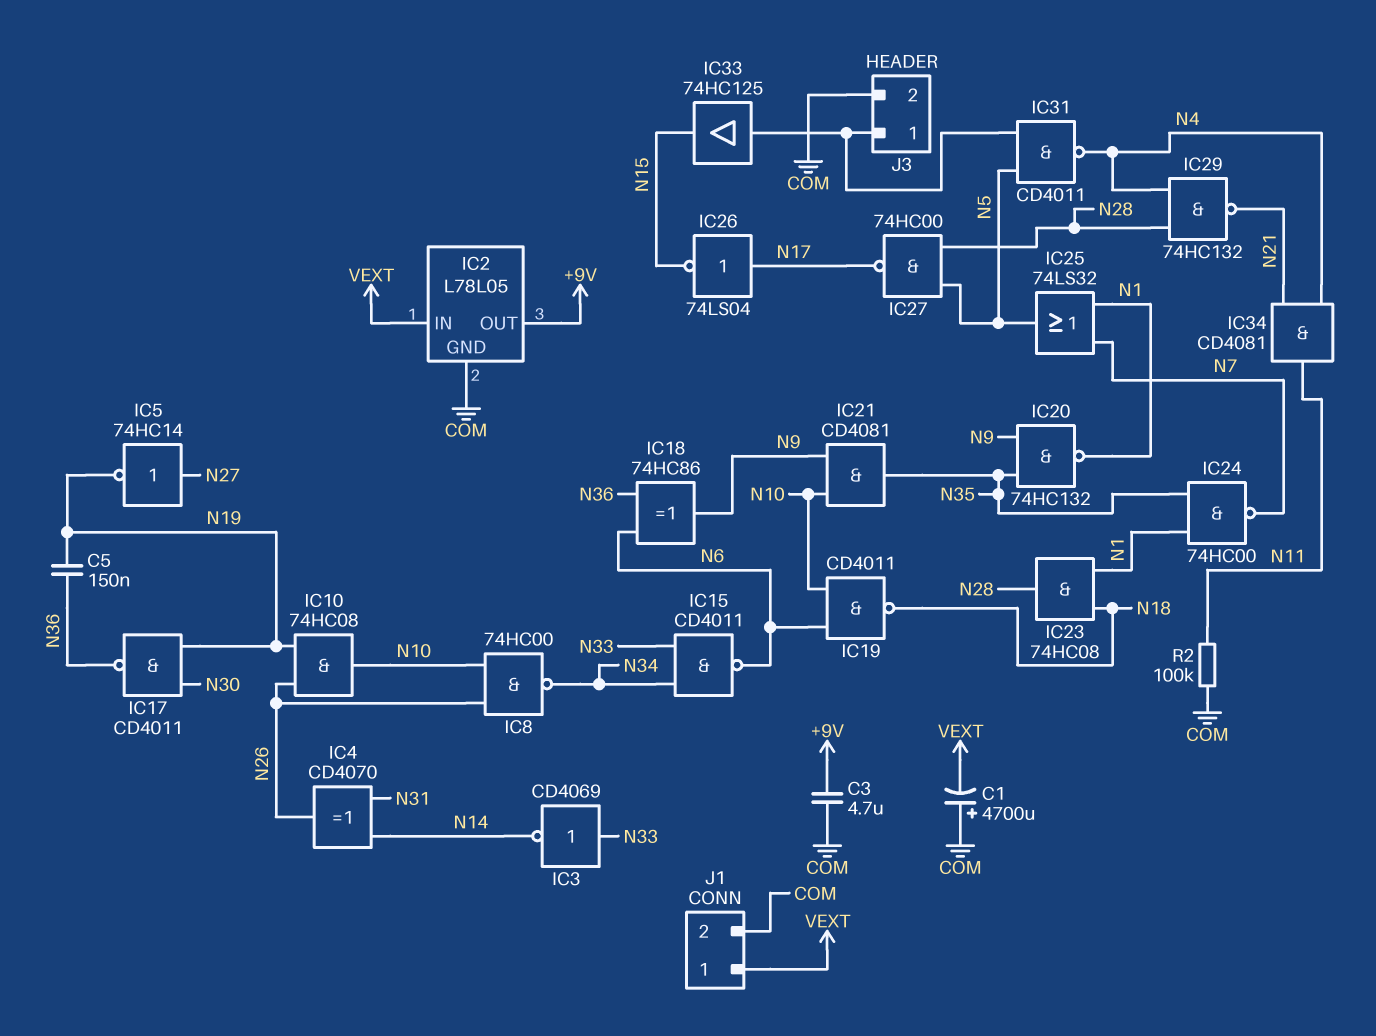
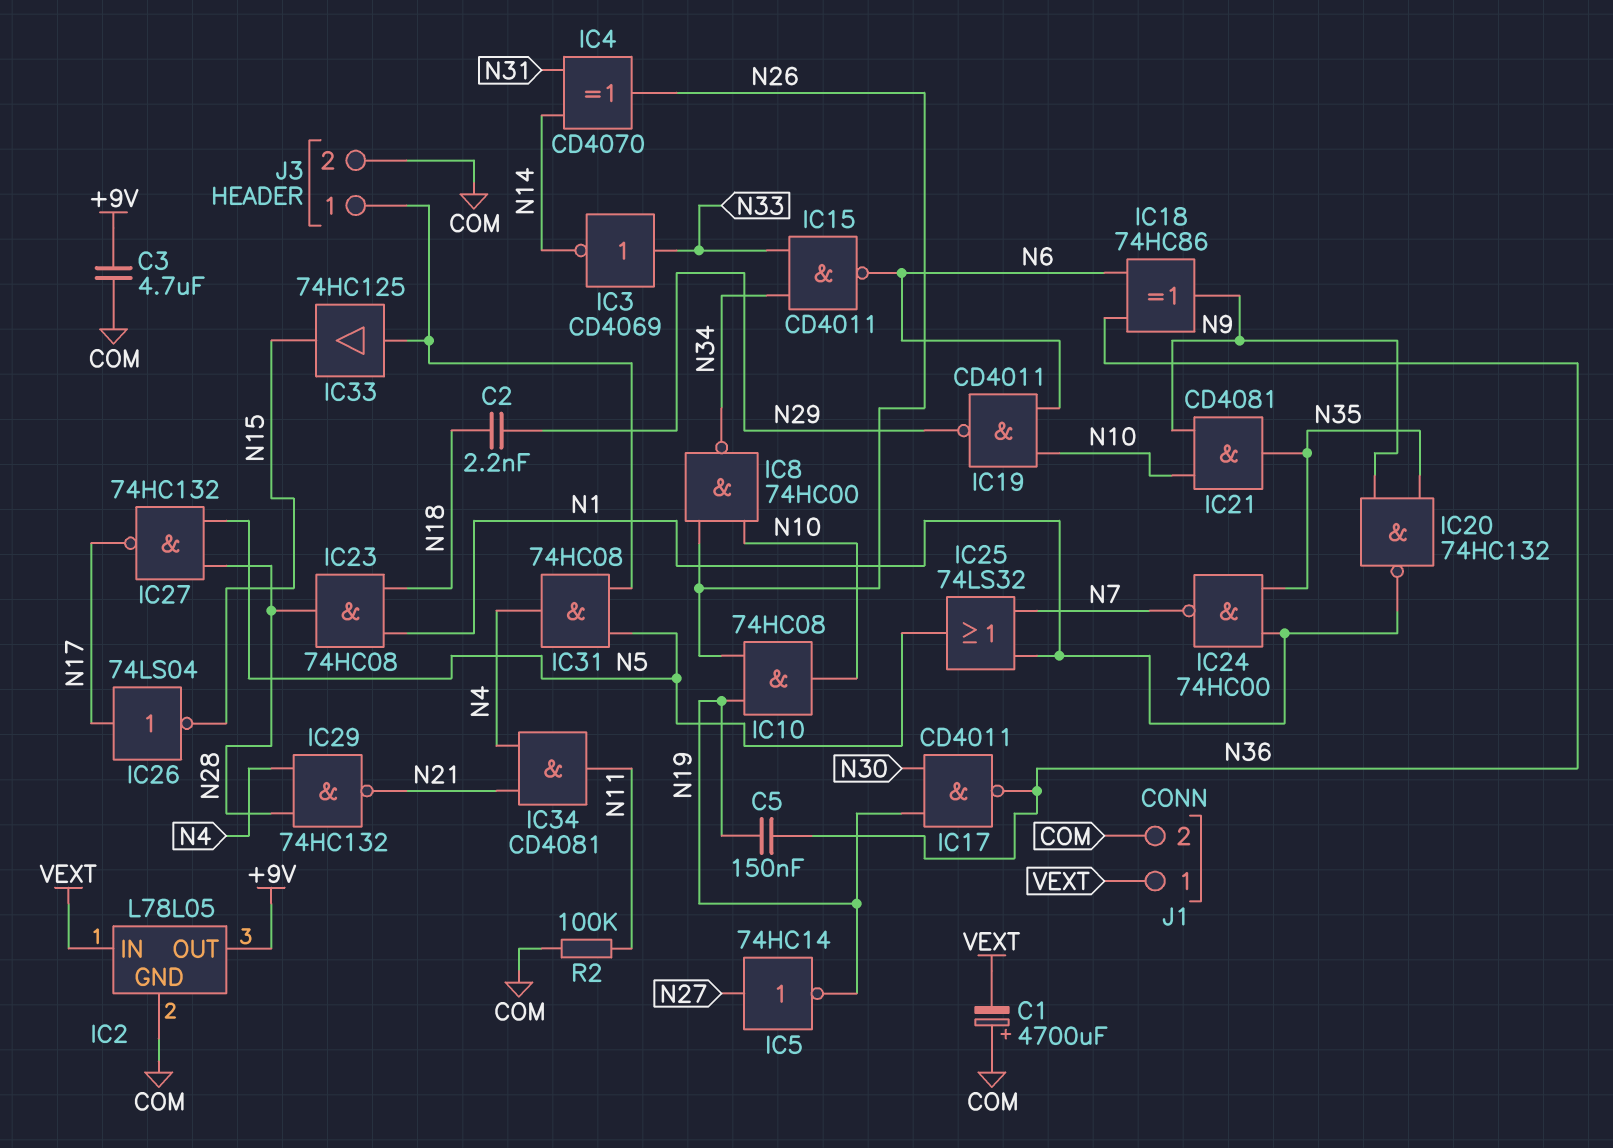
C2: none -> 2.2nF (N18, N29)
IC19: NAND CD4011 (in N6, in N10, out N18) -> NAND CD4011 (in N6, in N10, out N29)
IC27: NAND 74HC00 (in N5, in N28, out N17) -> NAND 74HC132 (in N5, in N28, out N17)
IC31: NAND CD4011 (in J3/1, in N5, out N4) -> AND 74HC08 (in J3/1, in N5, out N4)

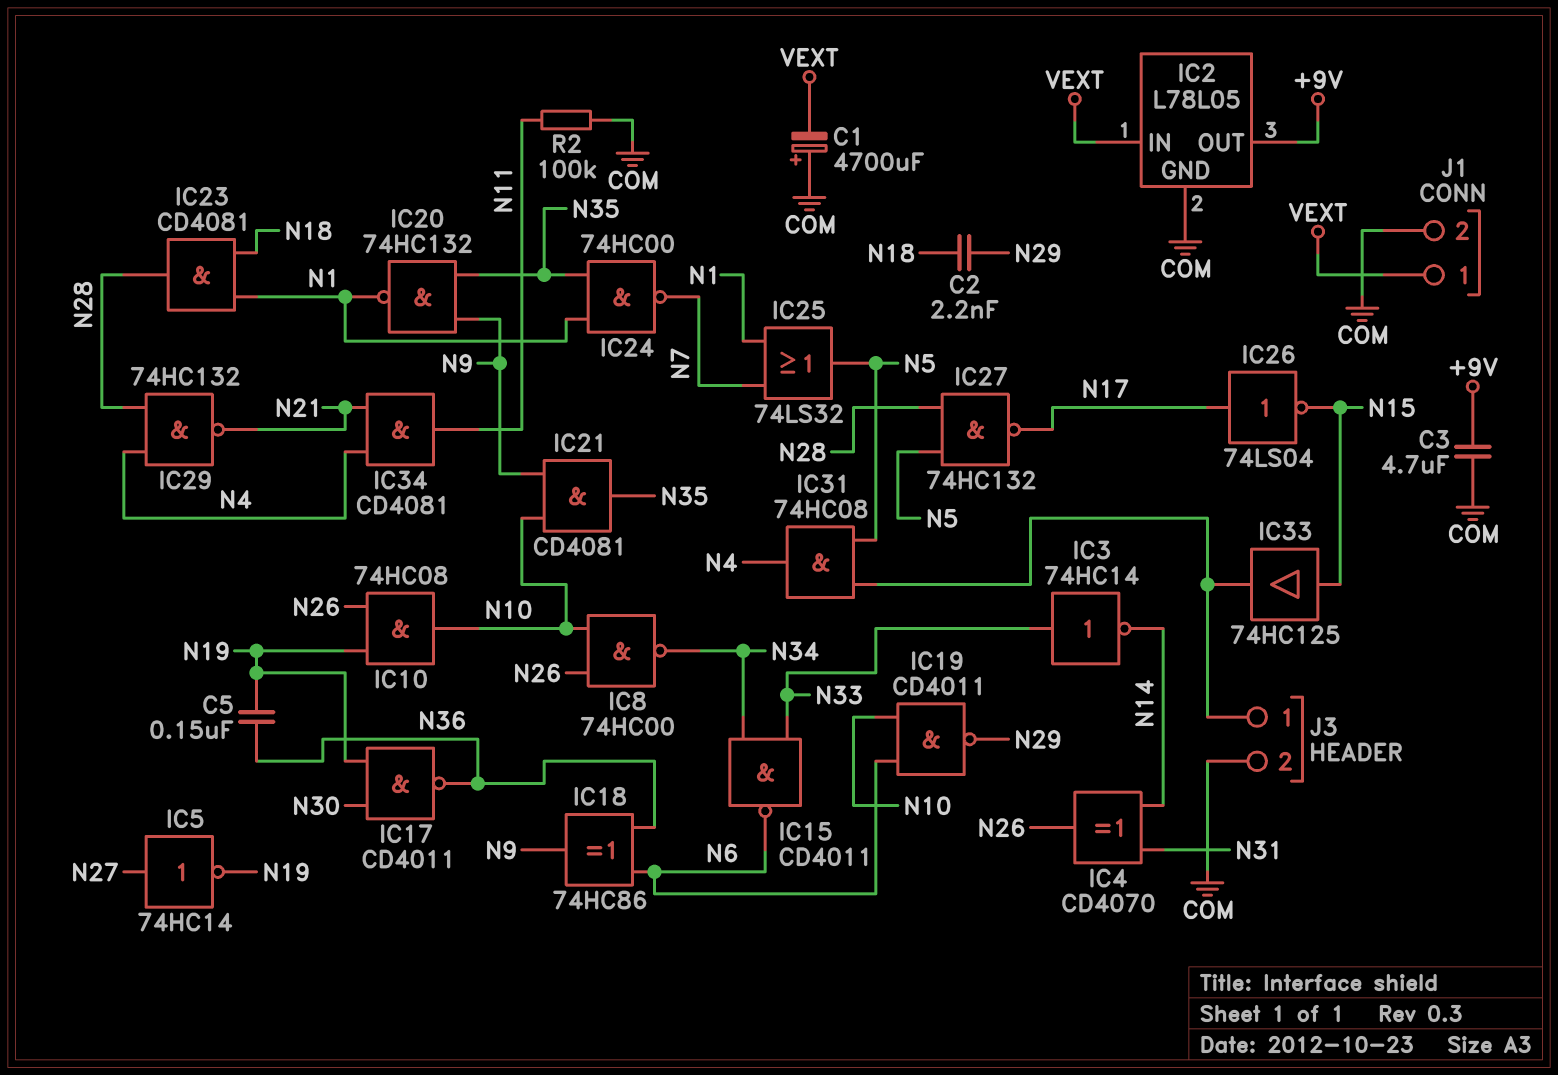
IC3: NOT CD4069 (in N33, out N14) -> NOT 74HC14 (in N33, out N14)
IC23: AND 74HC08 (in N1, in N18, out N28) -> AND CD4081 (in N1, in N18, out N28)
IC33: buffer 74HC125 (in J3/1, out N15) -> buffer 74HC125 (in N15, out J3/1)

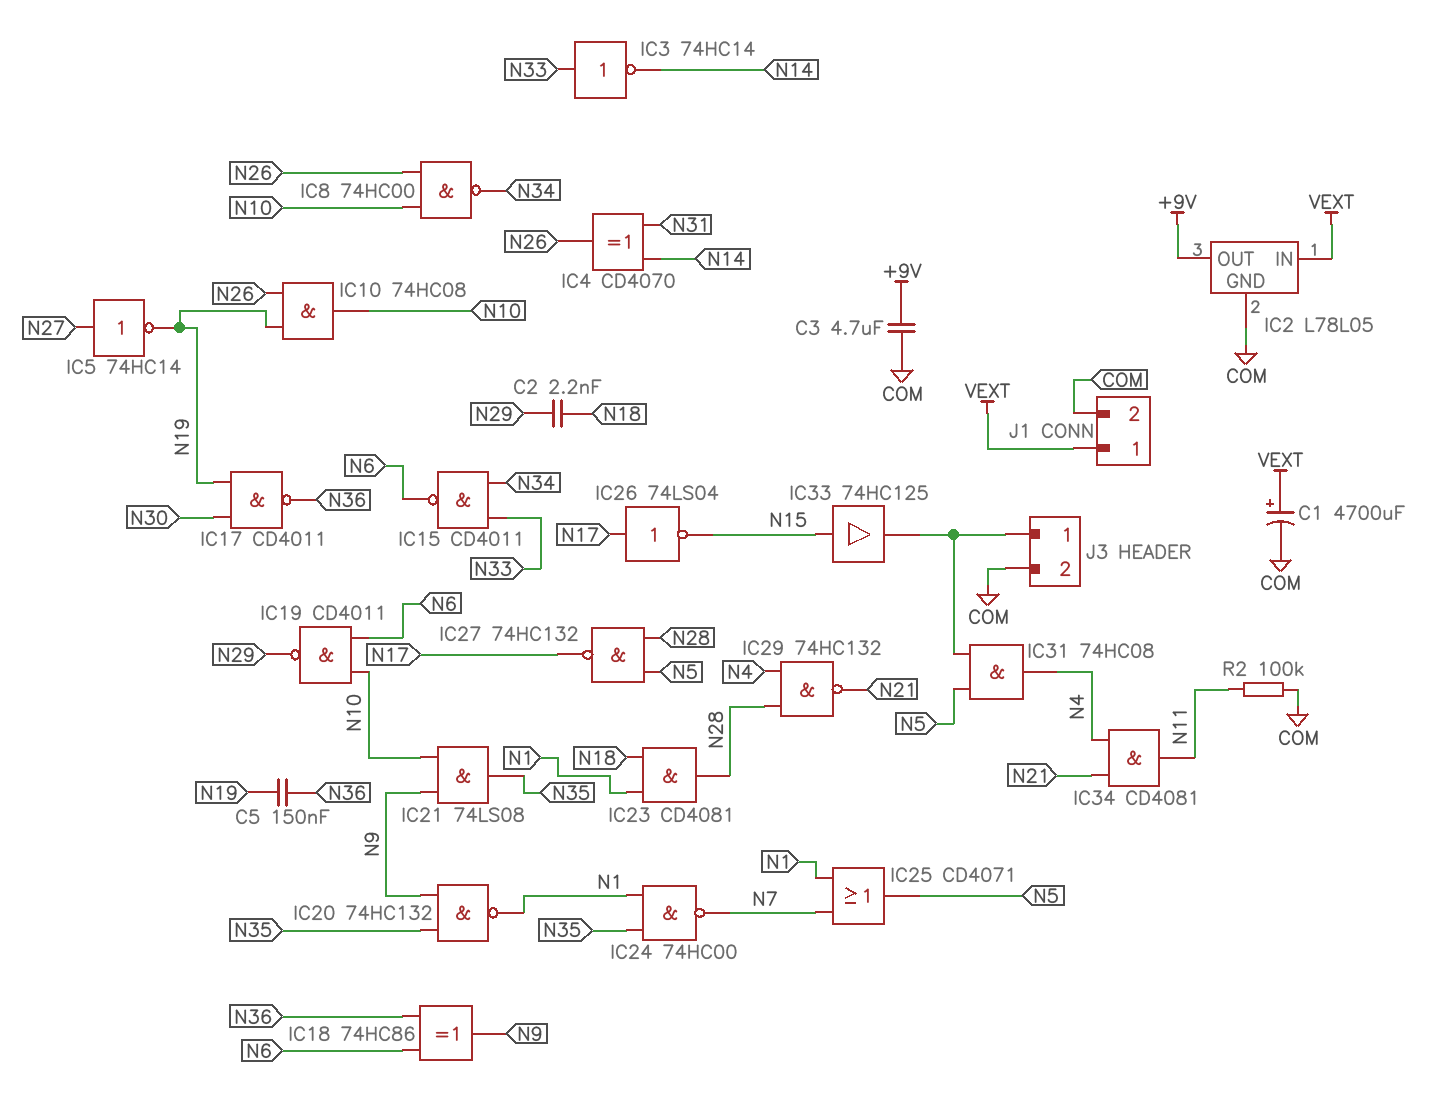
C1: 4700uF (plus COM, minus VEXT) -> 4700uF (plus VEXT, minus COM)
IC21: AND CD4081 (in N9, in N10, out N35) -> AND 74LS08 (in N9, in N10, out N35)
IC25: OR 74LS32 (in N1, in N7, out N5) -> OR CD4071 (in N1, in N7, out N5)

